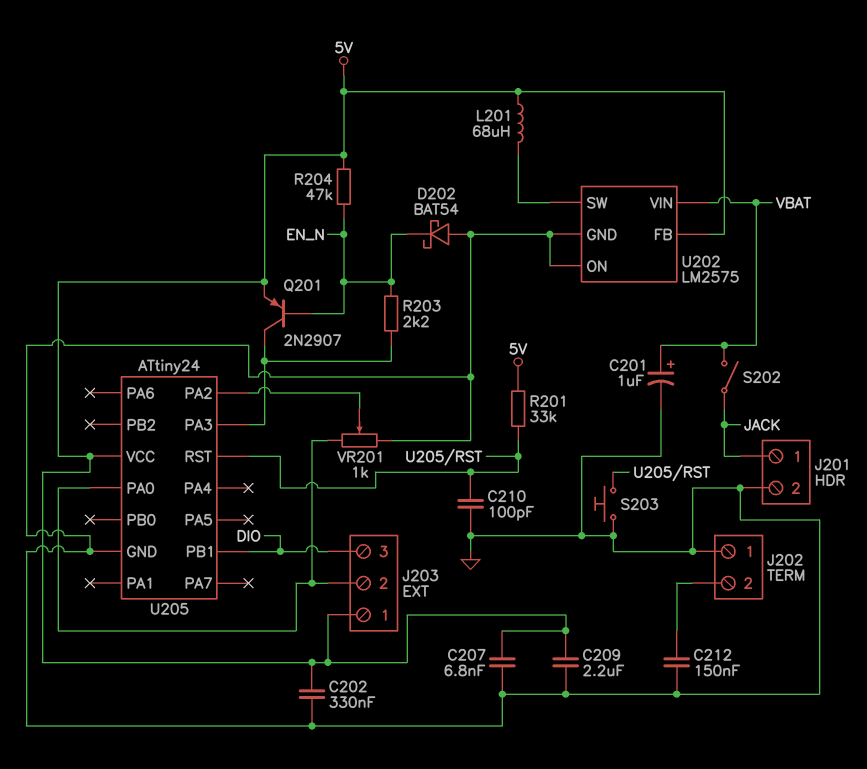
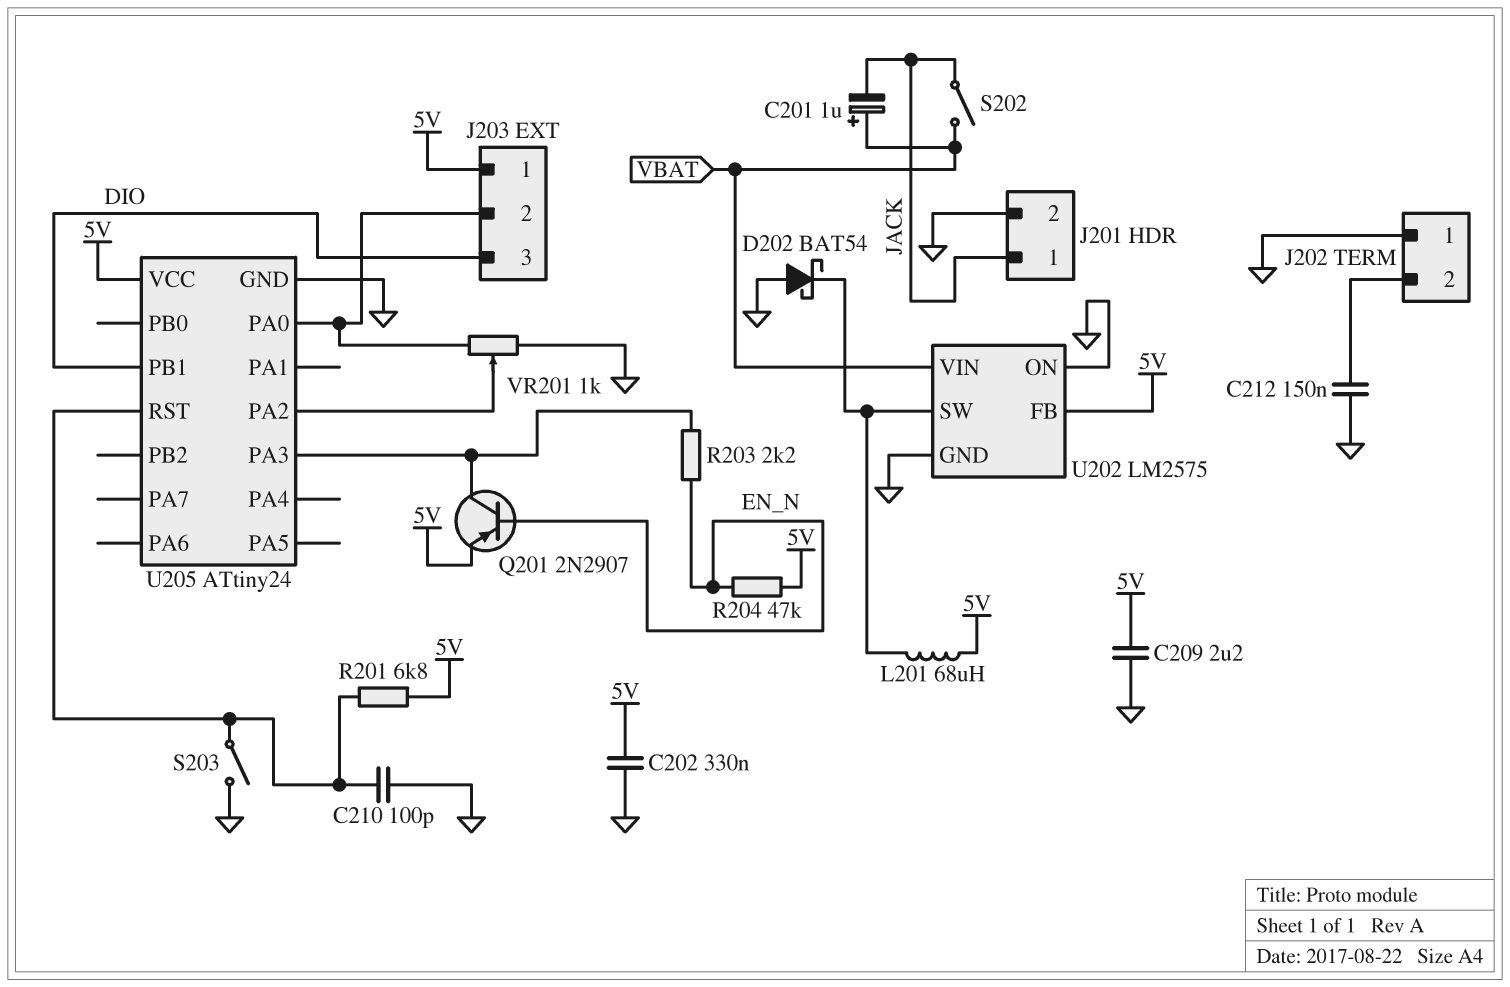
C201: 1uF (plus VBAT, minus GND) -> 1uF (plus VBAT, minus JACK)
C207: 6.8nF (5V, GND) -> none
D202: schottky BAT54 (A GND, K EN_N) -> schottky BAT54 (A GND, K U202/SW)
R201: 33k (5V, U205/RST) -> 6.8k (5V, U205/RST)
S203: button (GND, U205/RST) -> switch (GND, U205/RST)

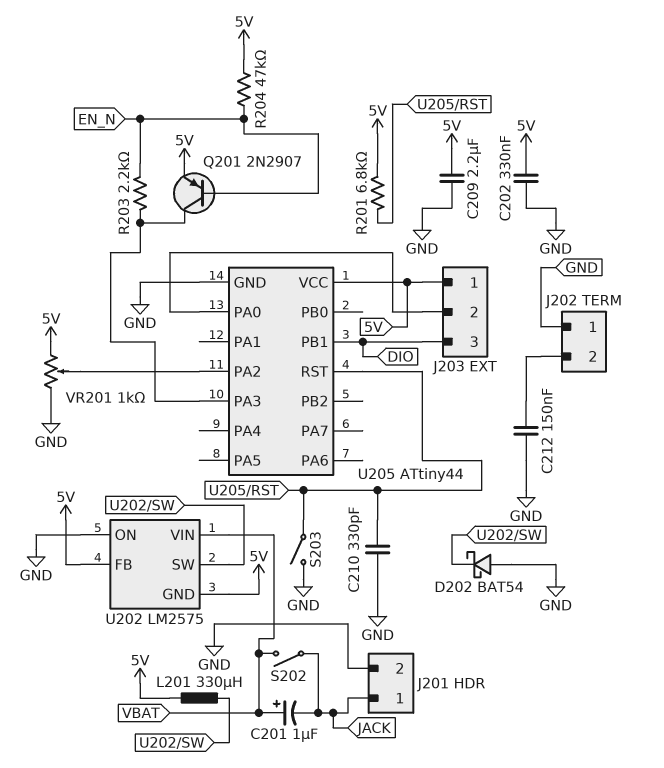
C210: 100pF (GND, U205/RST) -> 330pF (GND, U205/RST)
L201: 68uH (5V, U202/SW) -> 330uH (5V, U202/SW)
U202 pin GND: GND -> 5V
U205: ATtiny24 -> ATtiny44
VR201: 1k (GND, J203/2, wiper U205/PA2) -> 1k (5V, GND, wiper U205/PA2)

